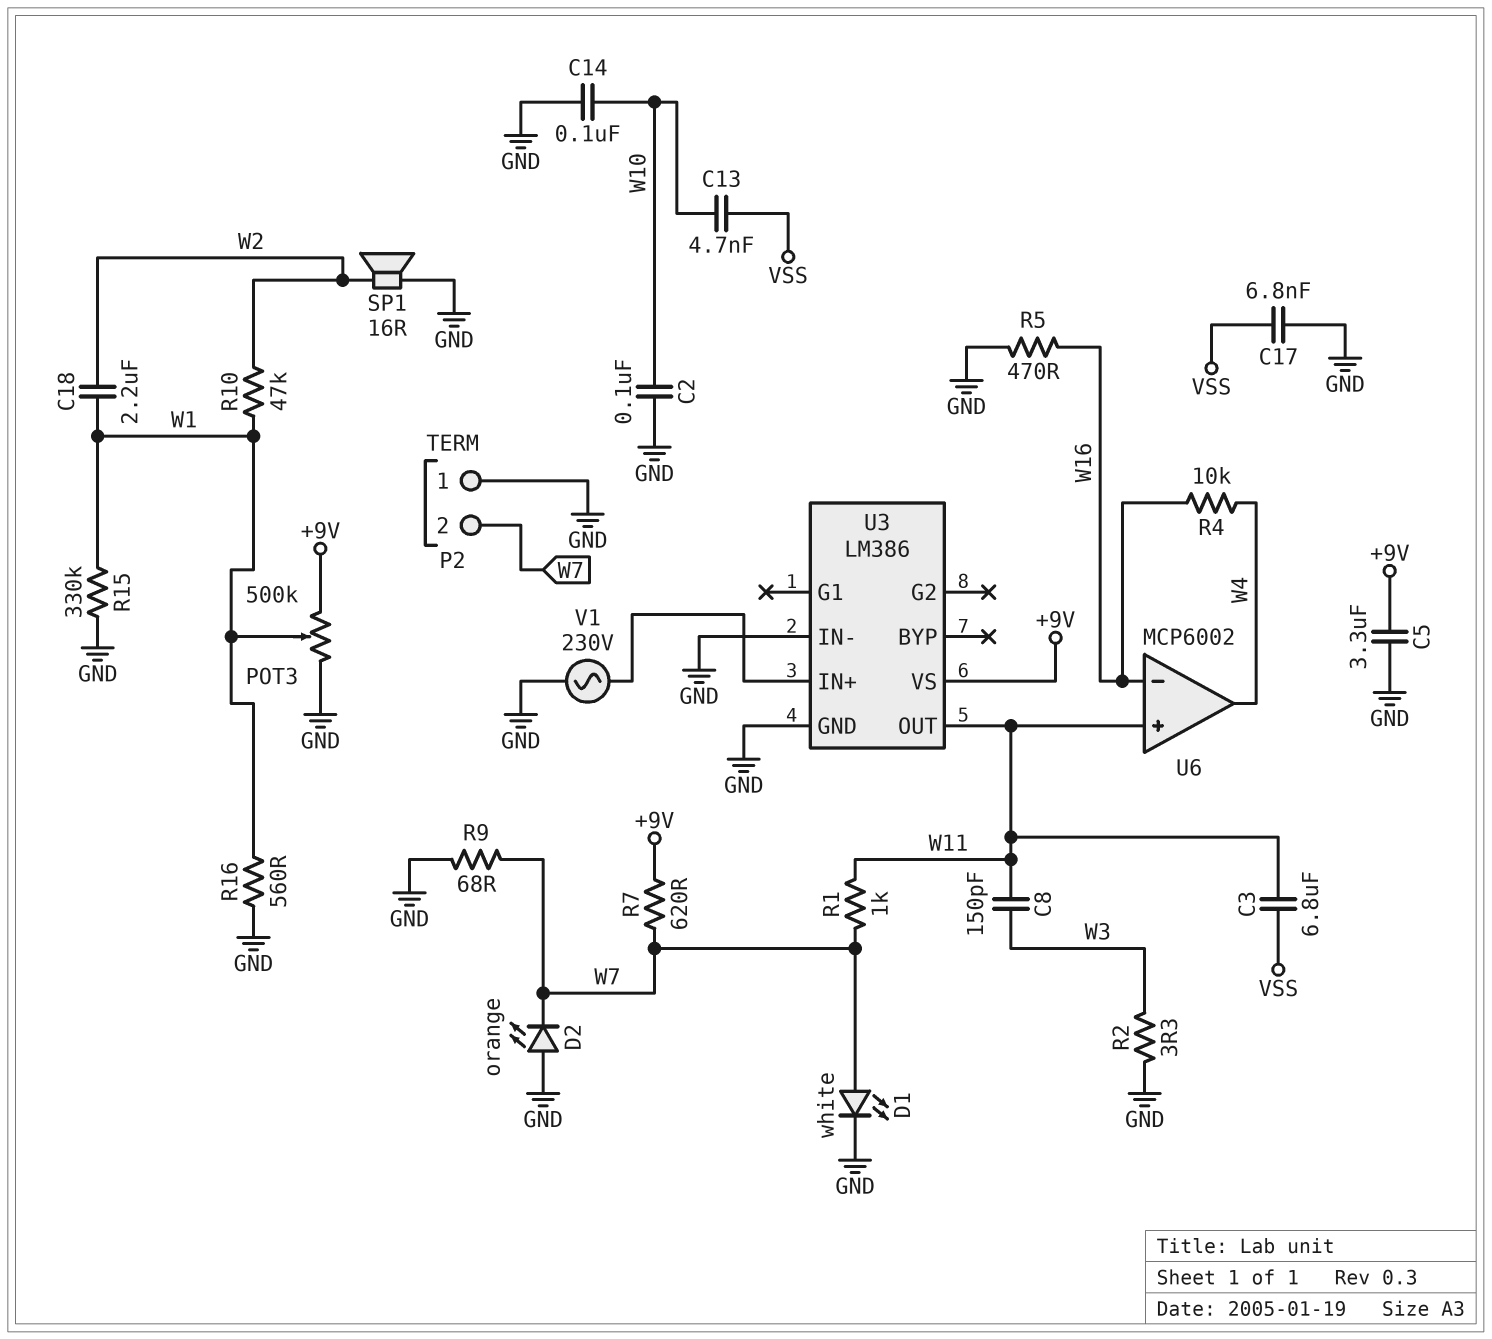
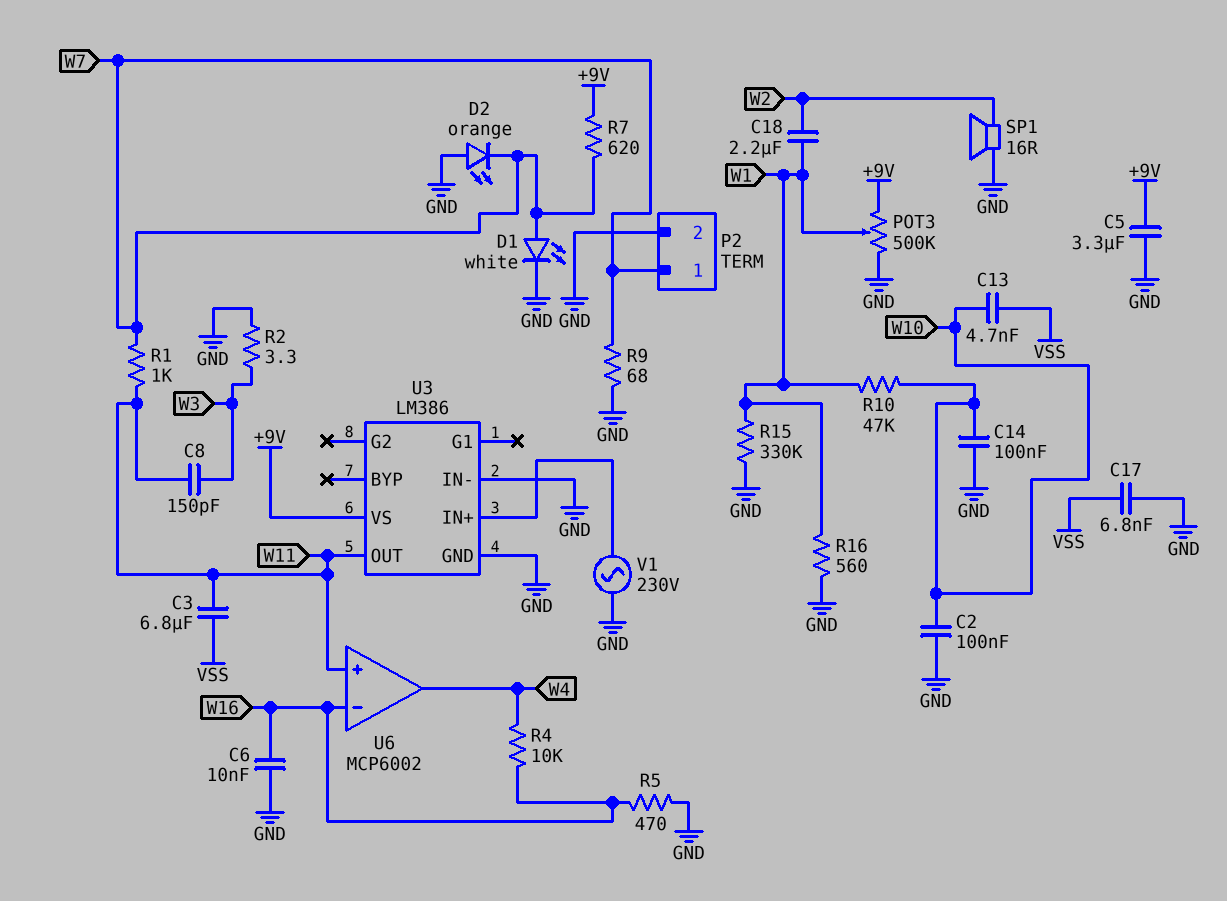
C6: none -> 10nF (GND, W16)
P2 pin 1: GND -> W7
P2 pin 2: W7 -> GND
R10: 47k (W1, W2) -> 47k (W1, W10)

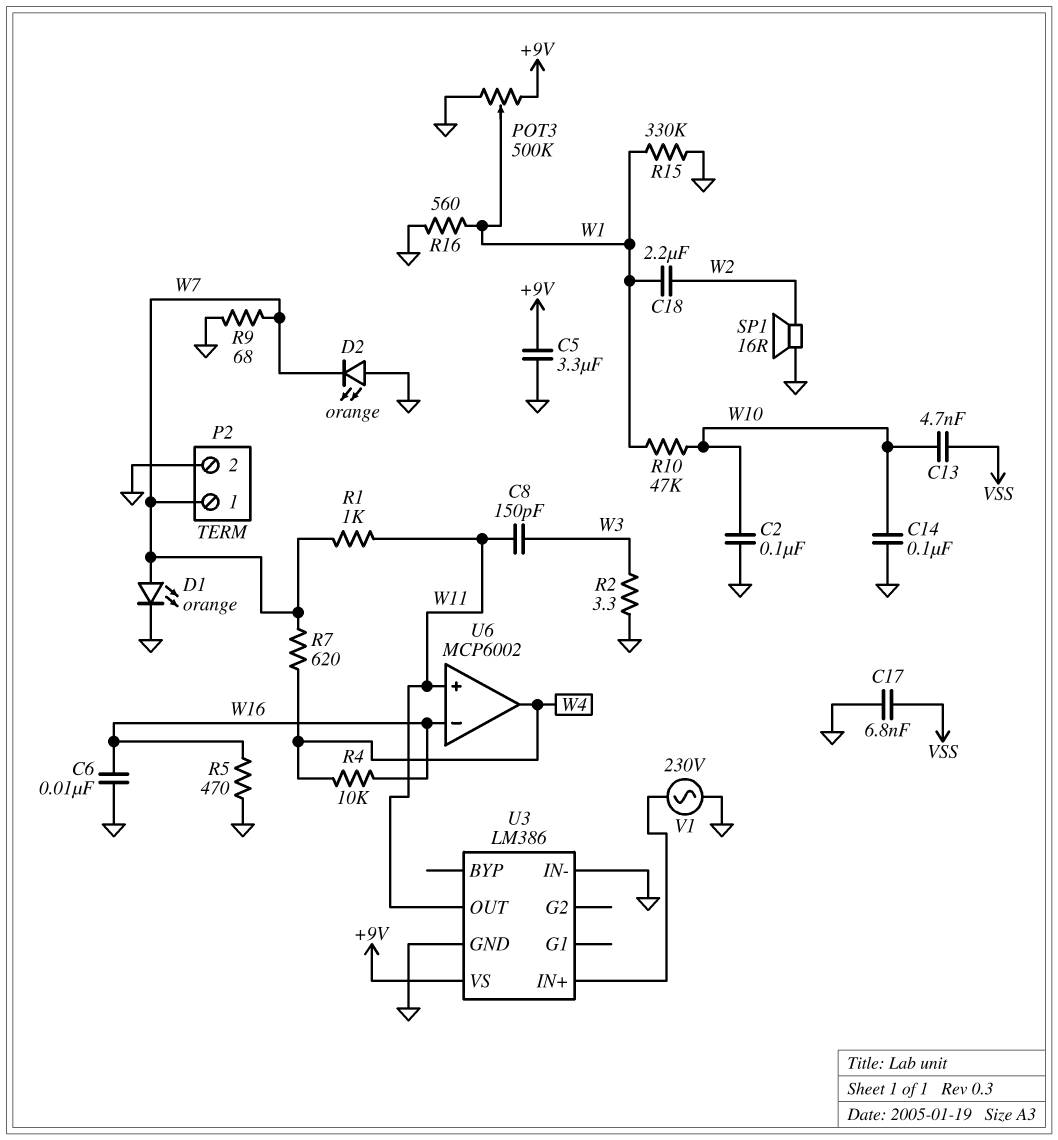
C3: 6.8uF (VSS, W11) -> none
D1: LED white (A W7, K GND) -> LED orange (A W7, K GND)
R7: 620 (+9V, W7) -> 620 (W4, W7)

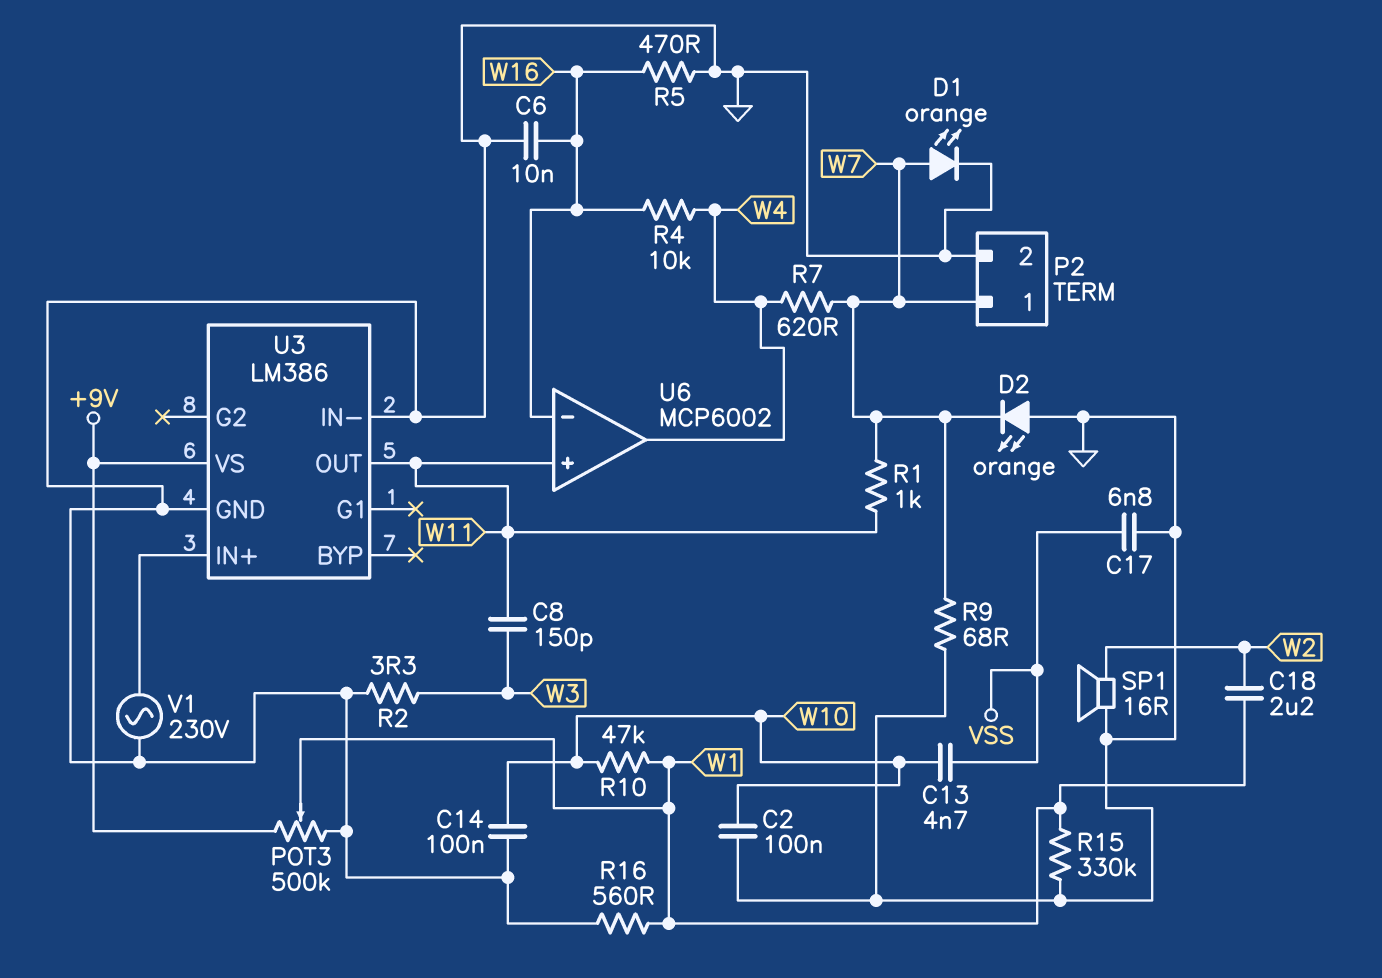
C5: 3.3uF (+9V, GND) -> none

